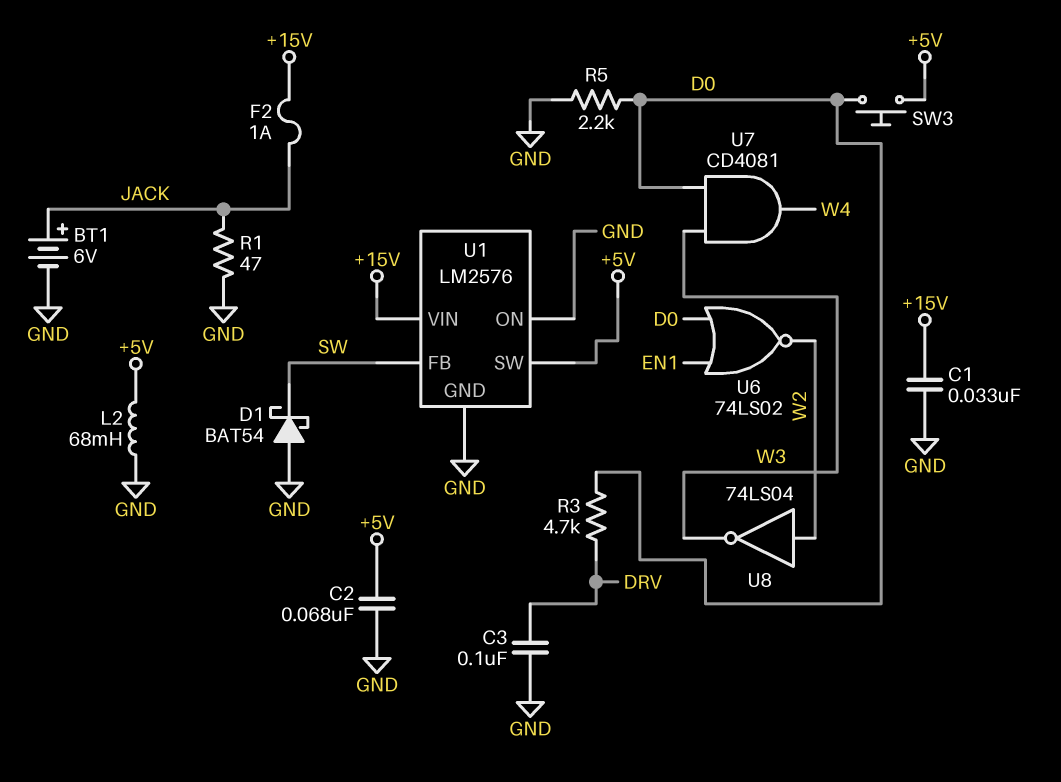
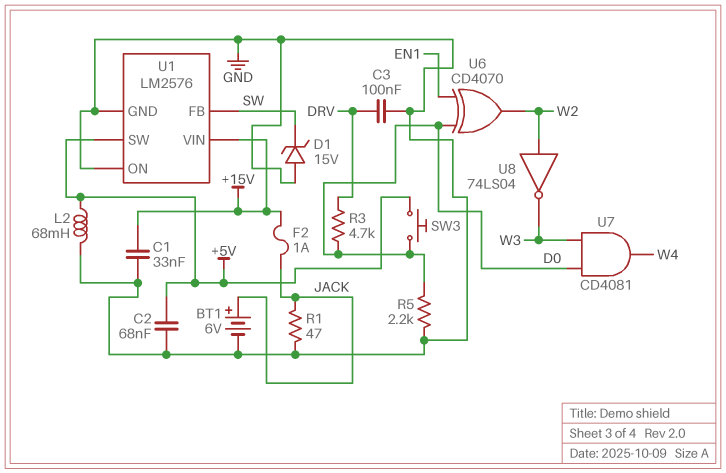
D1: schottky BAT54 (A GND, K SW) -> zener 15V (A GND, K SW)
U6: NOR 74LS02 (in D0, in EN1, out W2) -> XOR CD4070 (in D0, in EN1, out W2)

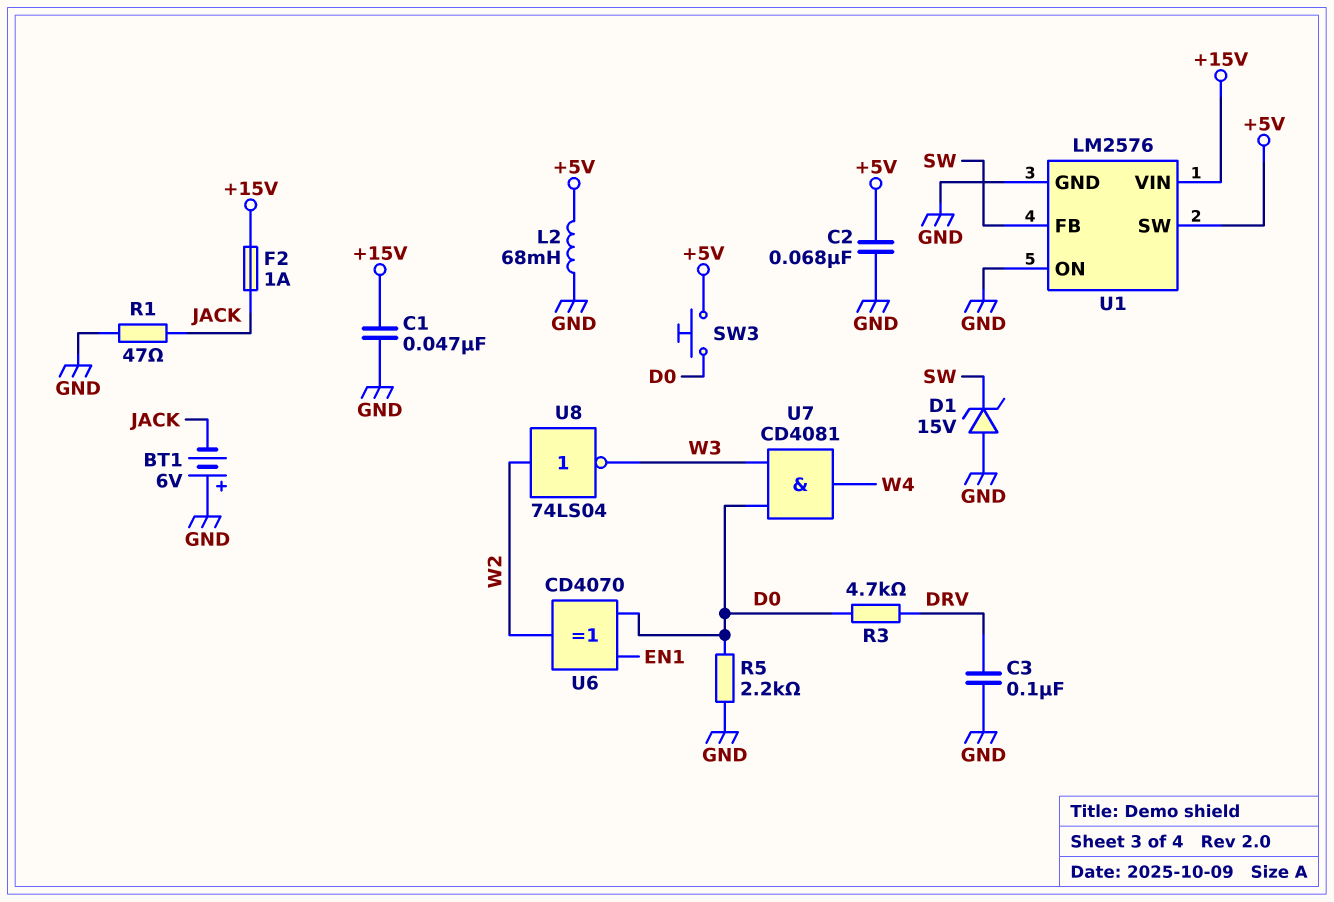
BT1: 6V (plus JACK, minus GND) -> 6V (plus GND, minus JACK)
C1: 33nF (+15V, GND) -> 47nF (+15V, GND)

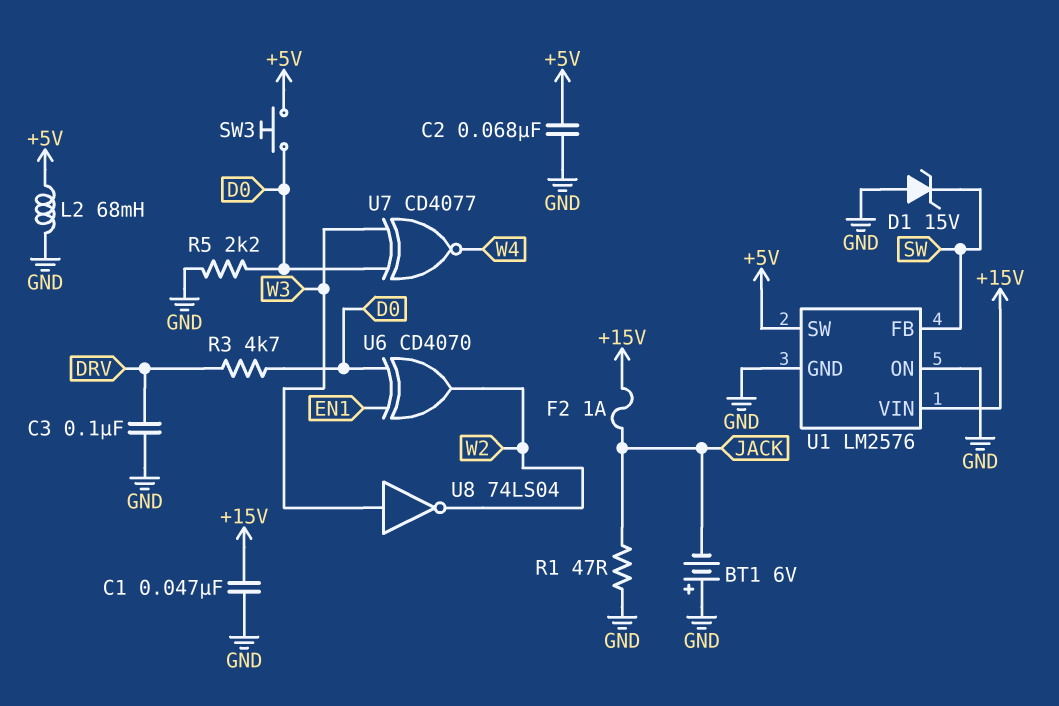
U7: AND CD4081 (in D0, in W3, out W4) -> XNOR CD4077 (in D0, in W3, out W4)
U8: NOT 74LS04 (in W2, out W3) -> NOT 74LS04 (in W3, out W2)

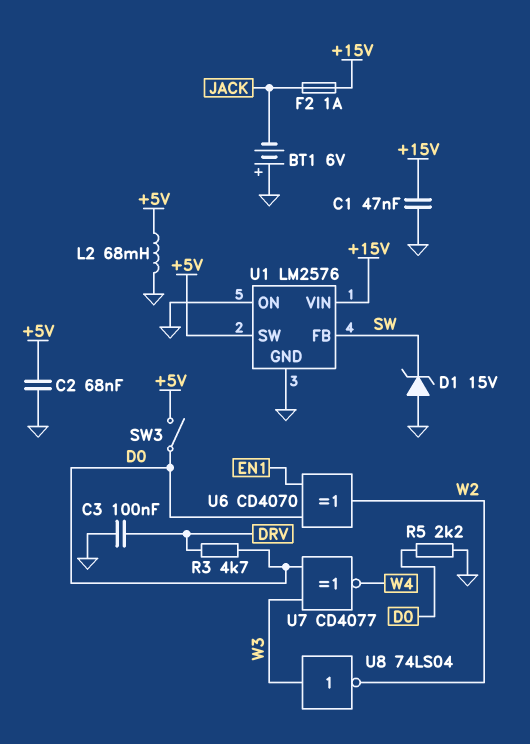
R1: 47 (GND, JACK) -> none
SW3: button (+5V, D0) -> switch (+5V, D0)

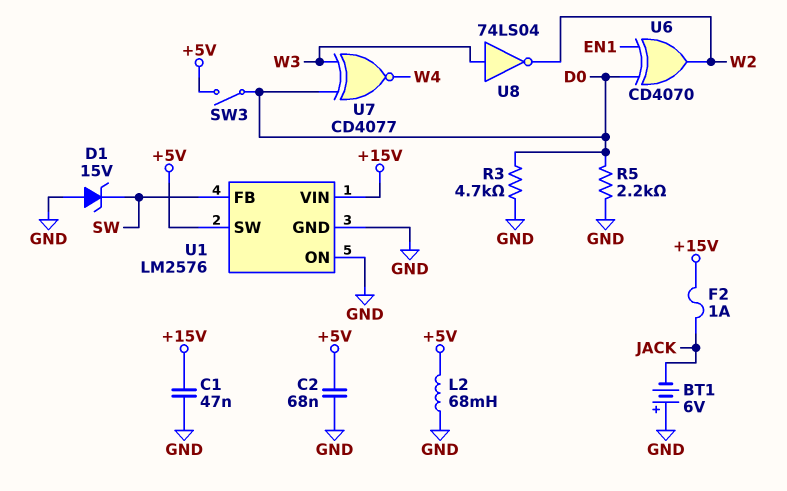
C3: 100nF (DRV, GND) -> none
R3: 4.7k (D0, DRV) -> 4.7k (D0, GND)

